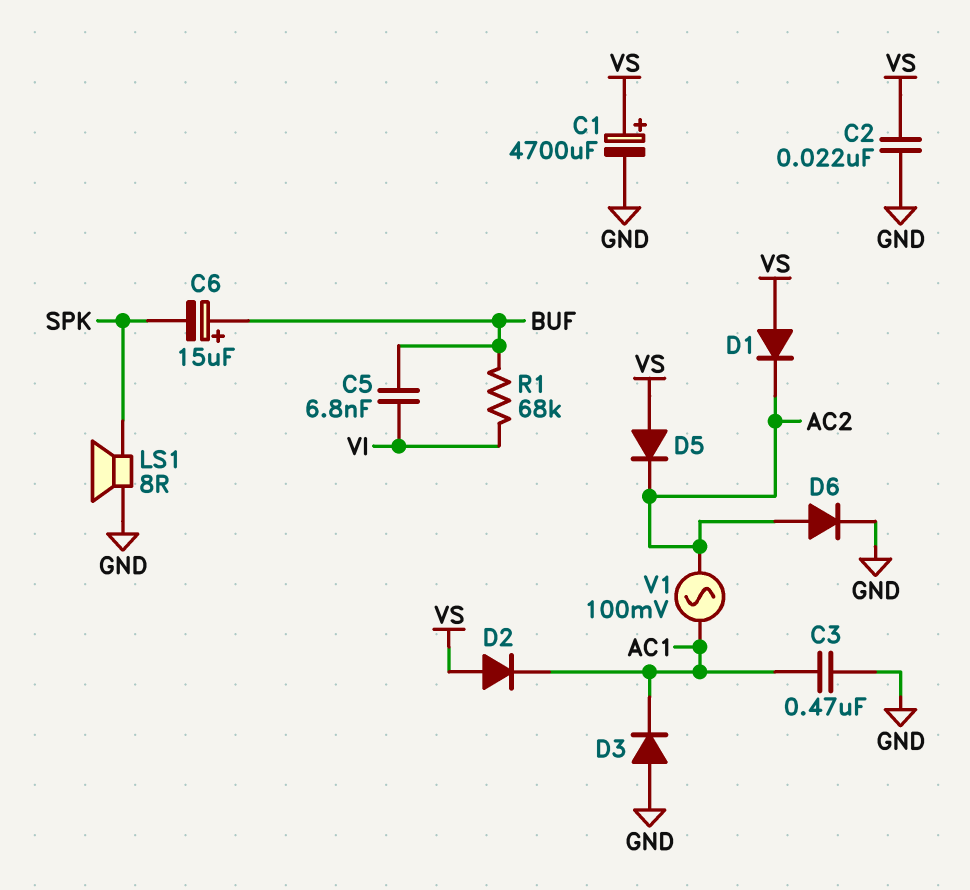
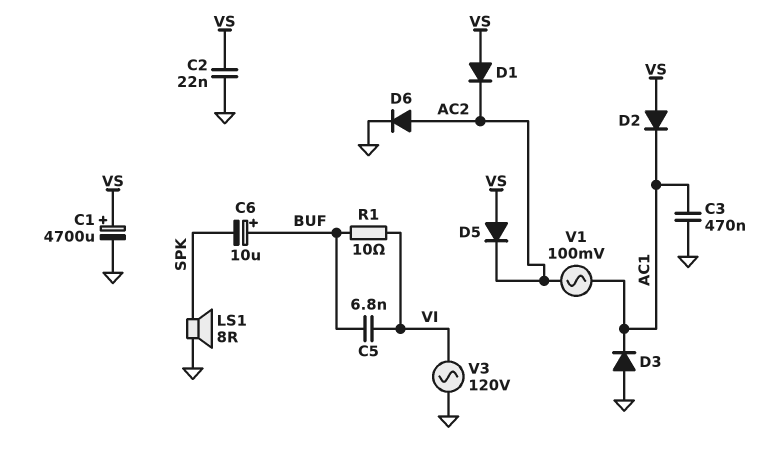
C6: 15uF (plus BUF, minus SPK) -> 10uF (plus BUF, minus SPK)
R1: 68k (BUF, VI) -> 10 (BUF, VI)
V3: none -> AC 120V (GND, VI)

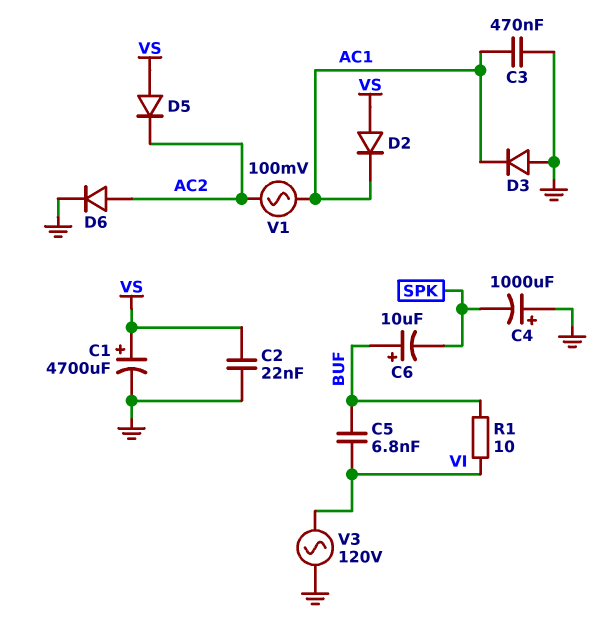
C4: none -> 1000uF (plus GND, minus SPK)
D1: diode (A VS, K AC2) -> none
LS1: speaker 8R (GND, SPK) -> none

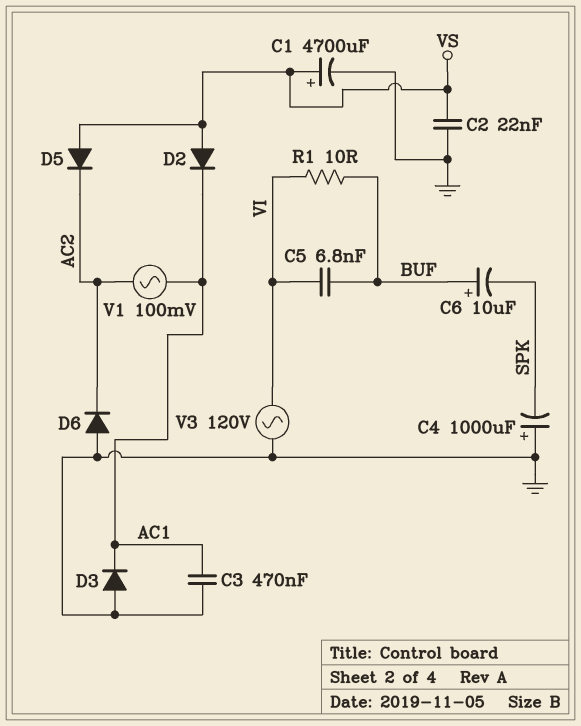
D6: diode (A AC2, K GND) -> diode (A GND, K AC2)

